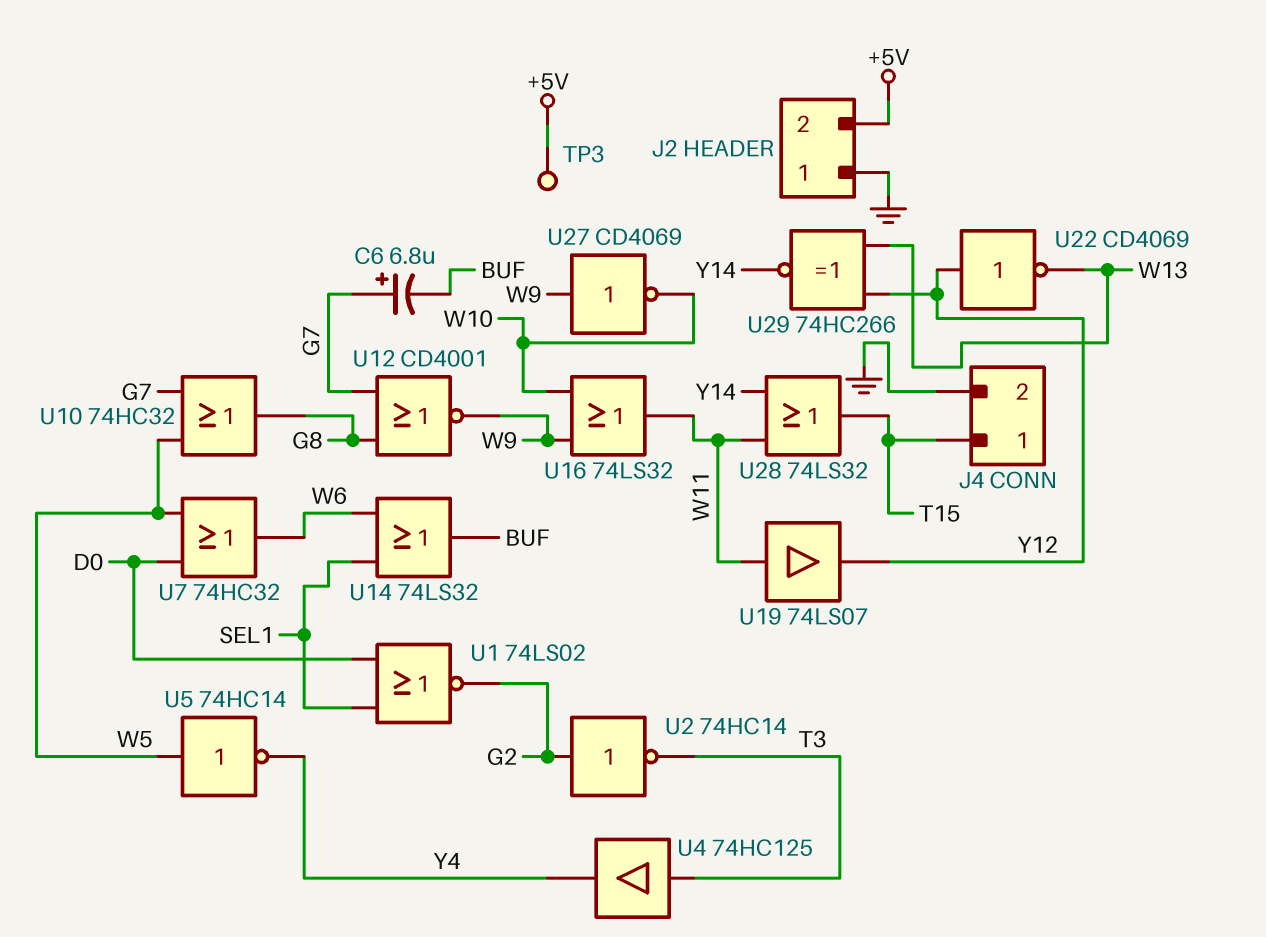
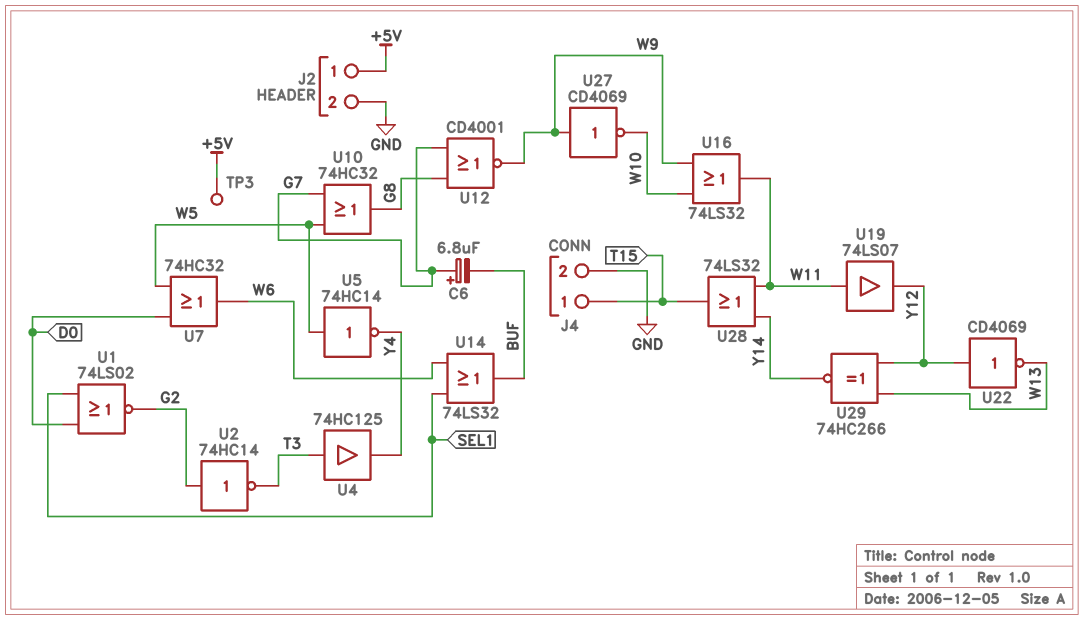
J2 pin 1: GND -> +5V
J2 pin 2: +5V -> GND

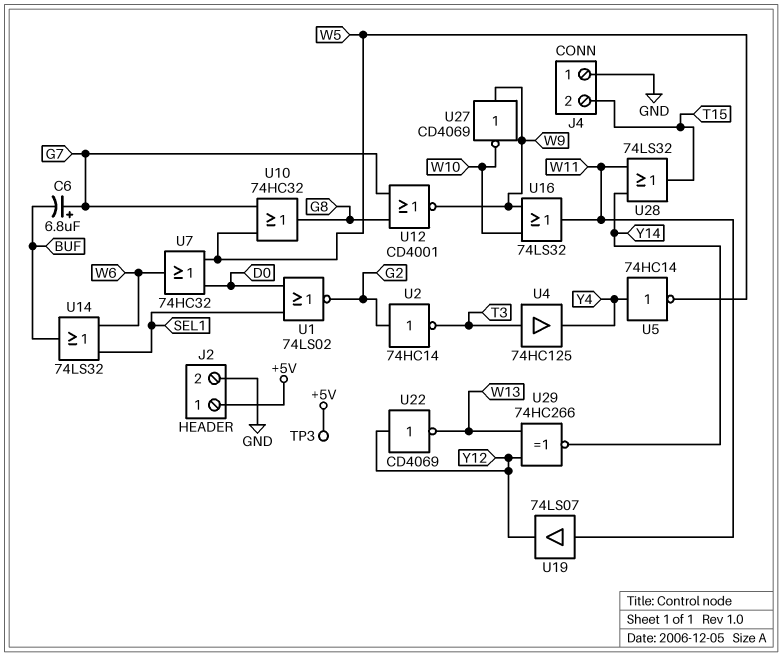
J4 pin 1: T15 -> GND
J4 pin 2: GND -> T15
U5: NOT 74HC14 (in W5, out Y4) -> NOT 74HC14 (in Y4, out W5)

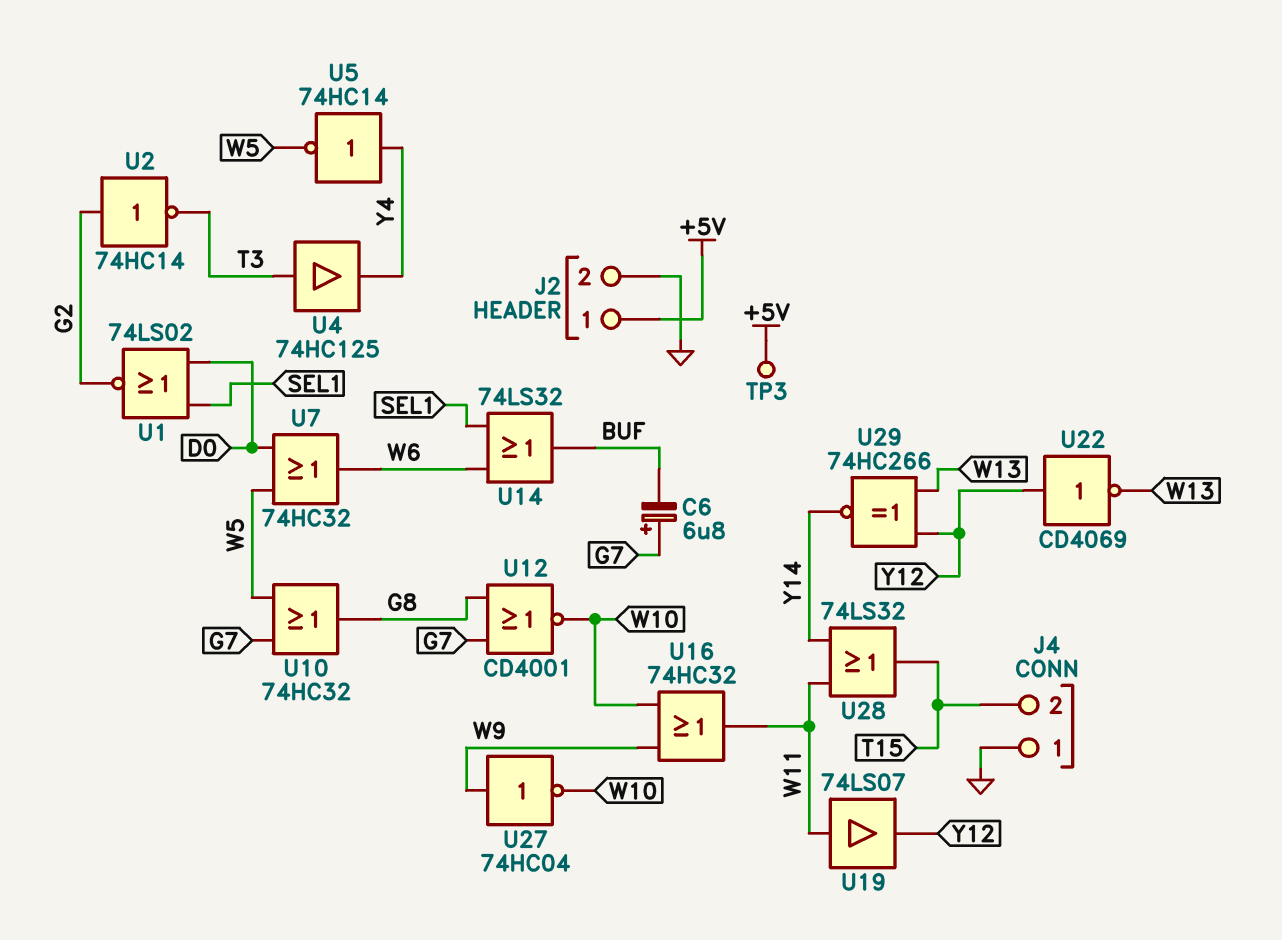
U12: NOR CD4001 (in G7, in G8, out W9) -> NOR CD4001 (in G7, in G8, out W10)
U16: OR 74LS32 (in W9, in W10, out W11) -> OR 74HC32 (in W9, in W10, out W11)
U27: NOT CD4069 (in W9, out W10) -> NOT 74HC04 (in W9, out W10)

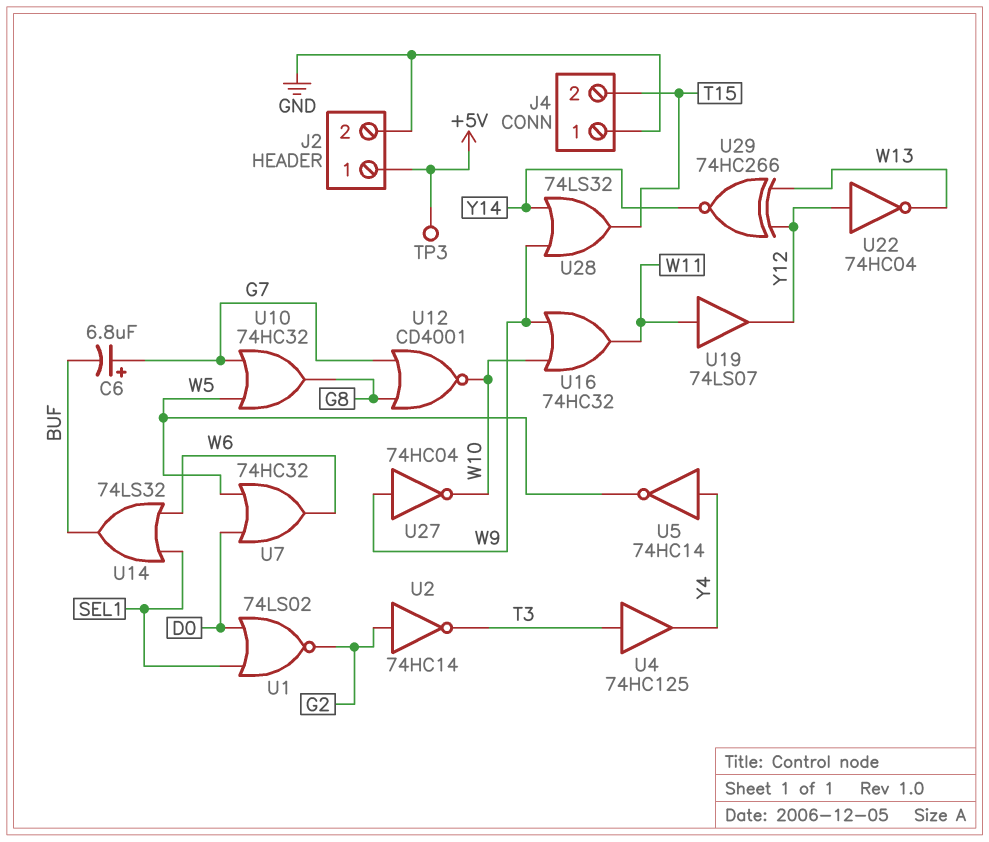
U22: NOT CD4069 (in Y12, out W13) -> NOT 74HC04 (in Y12, out W13)
U28: OR 74LS32 (in W11, in Y14, out T15) -> OR 74LS32 (in W9, in Y14, out T15)

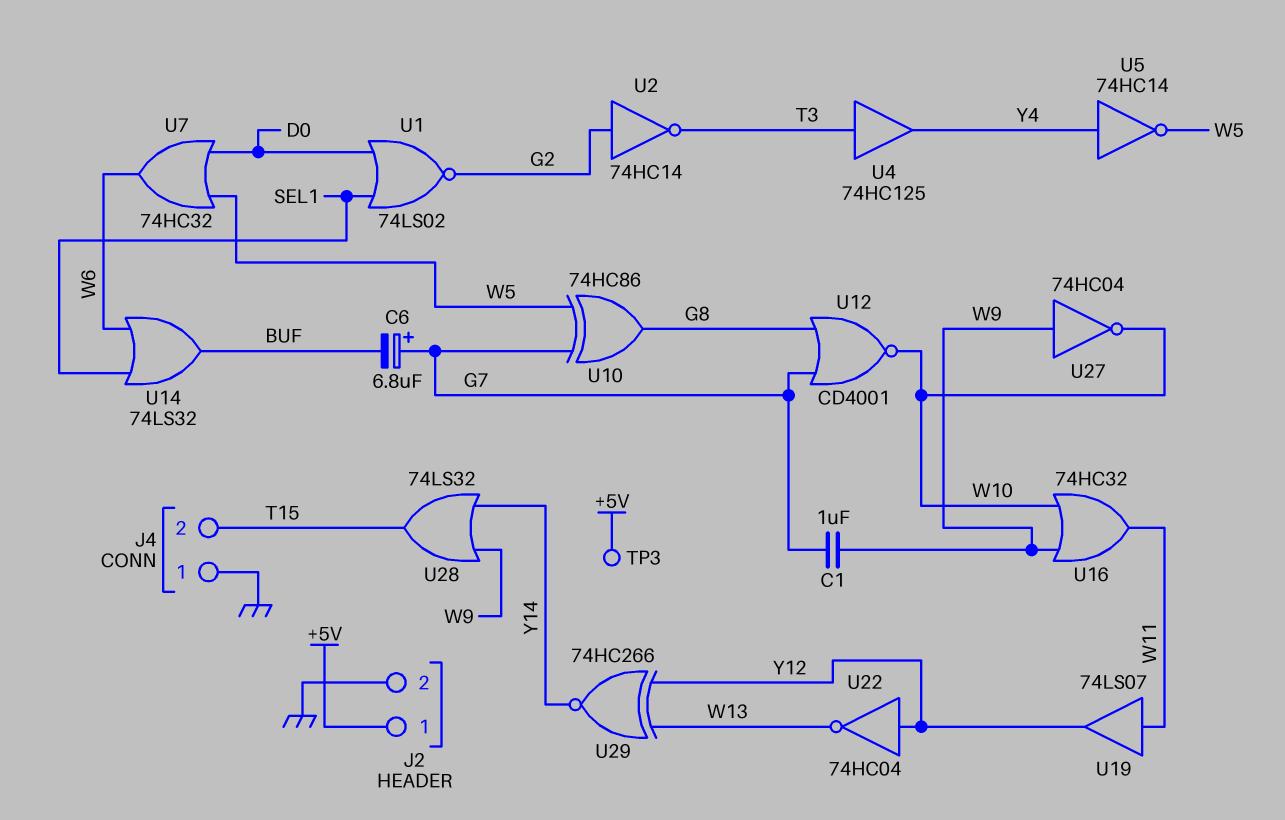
C1: none -> 1uF (G7, W9)
U10: OR 74HC32 (in G7, in W5, out G8) -> XOR 74HC86 (in G7, in W5, out G8)

